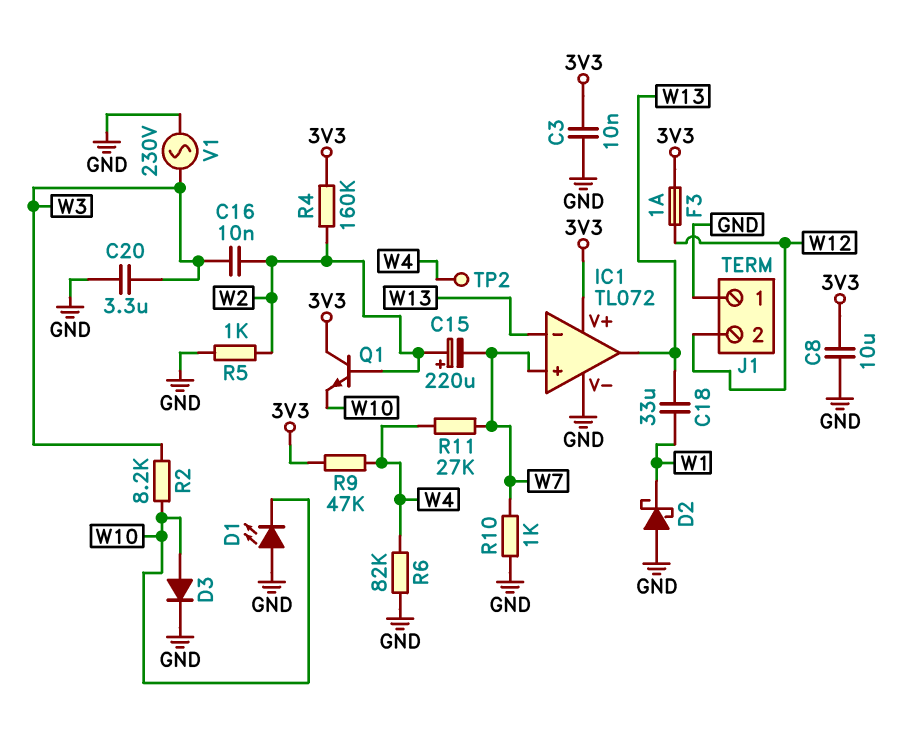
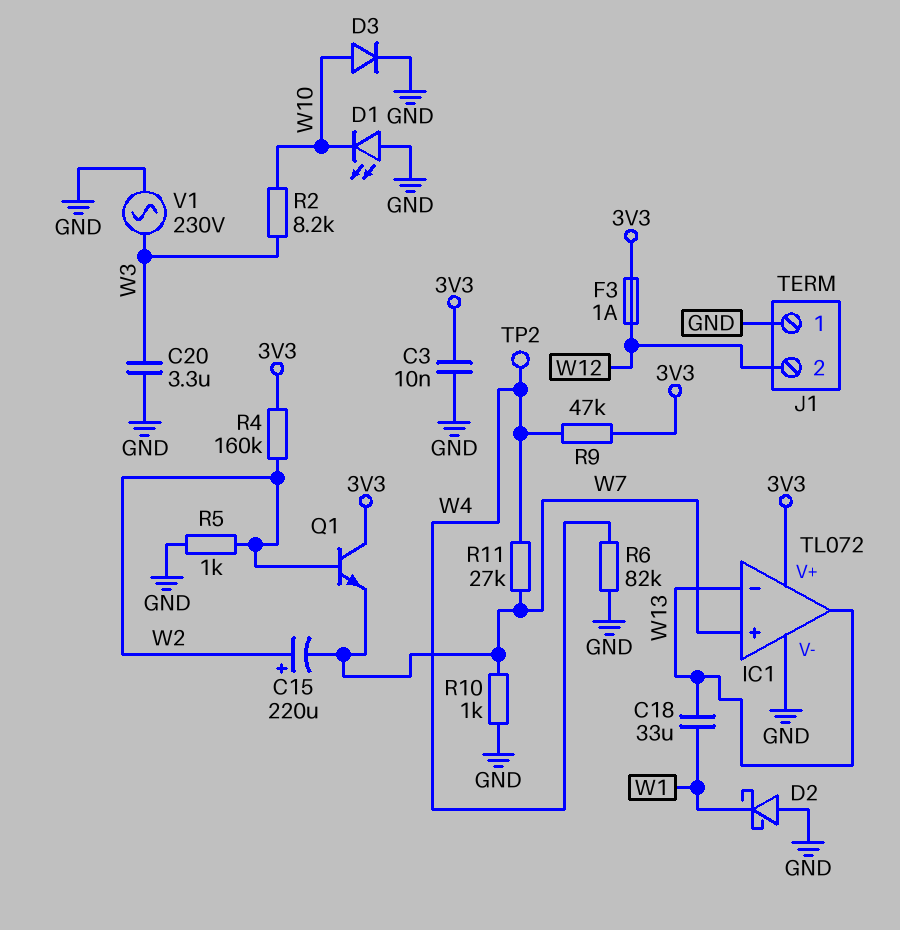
C8: 10uF (3V3, GND) -> none
C16: 10nF (W2, W3) -> none
Q1: NPN (B W2, C 3V3, E W10) -> NPN (B W2, C 3V3, E W7)

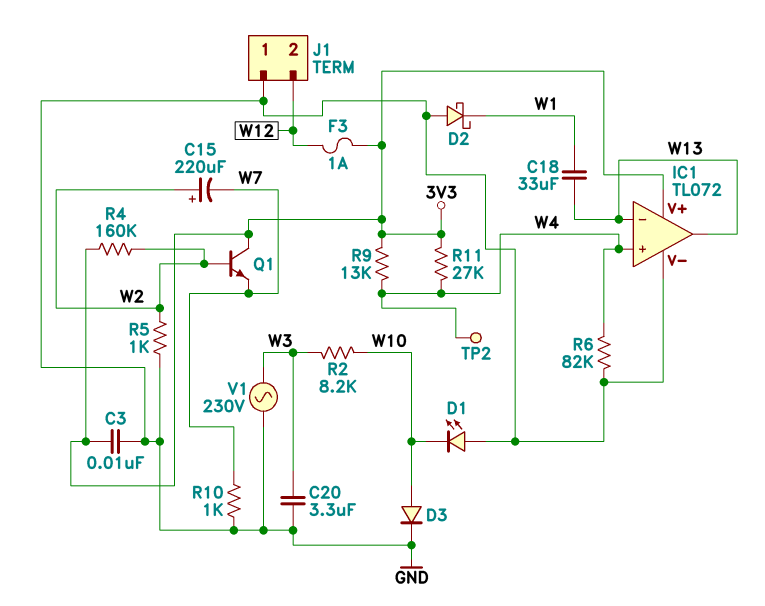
IC1 pin in+: W7 -> W4
R9: 47k (3V3, W4) -> 13k (3V3, W4)
R11: 27k (W4, W7) -> 27k (3V3, W4)

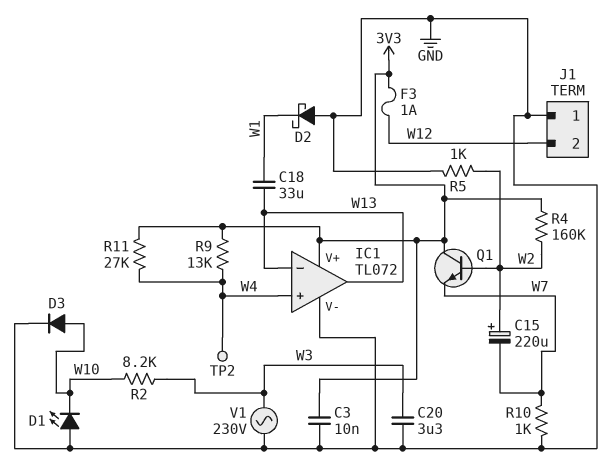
R6: 82k (GND, W4) -> none

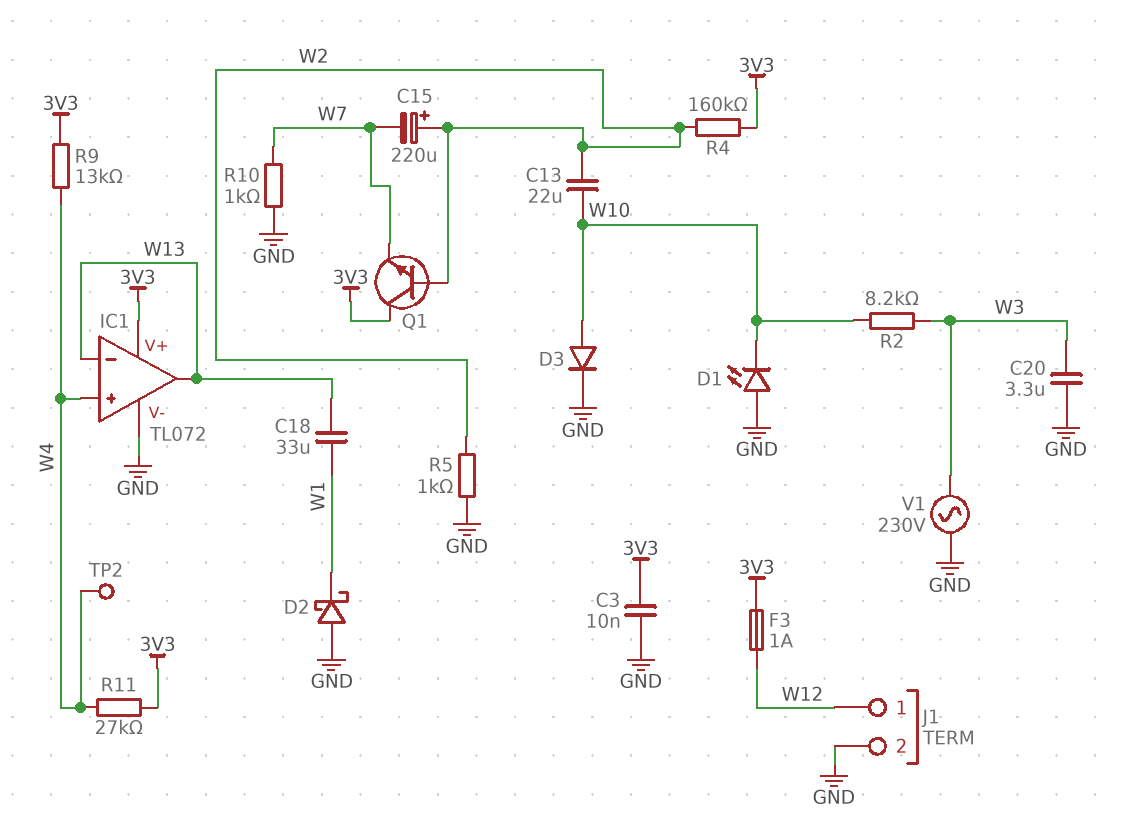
C13: none -> 22uF (W2, W10)
J1 pin 1: GND -> W12
J1 pin 2: W12 -> GND

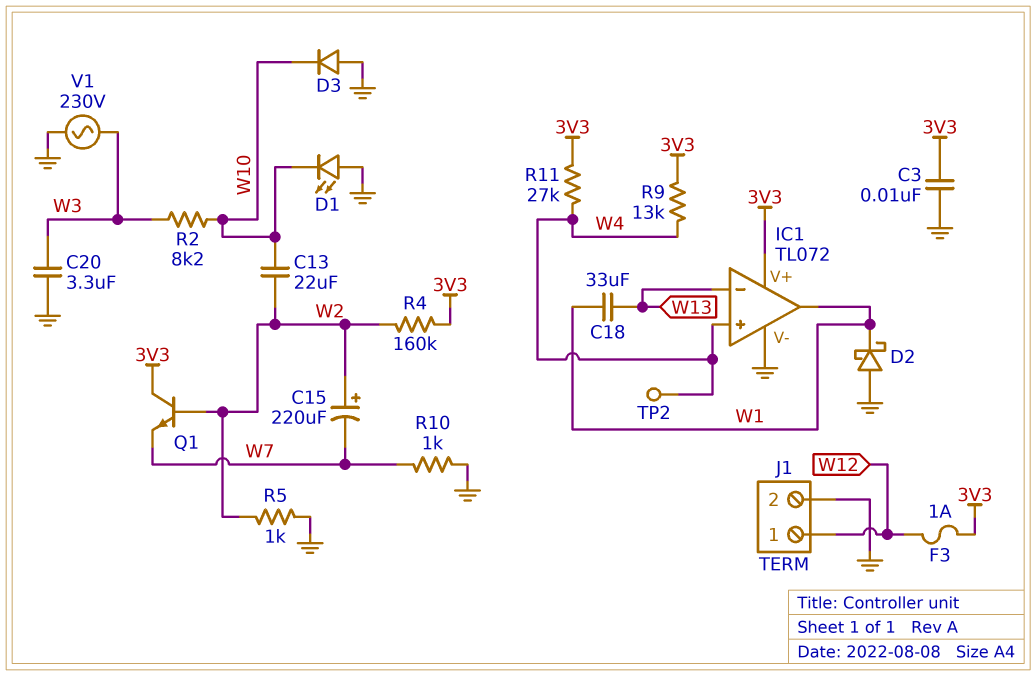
D3: diode (A W10, K GND) -> diode (A GND, K W10)
IC1 pin out: W13 -> W1

